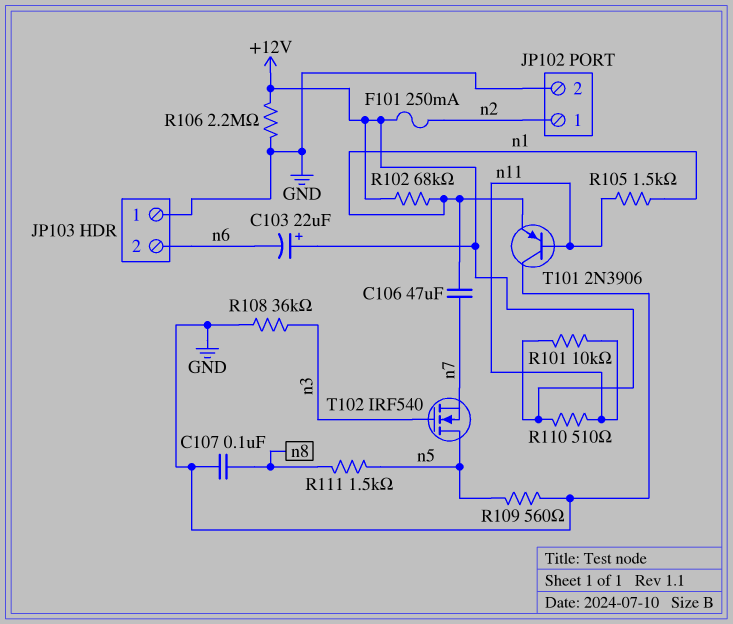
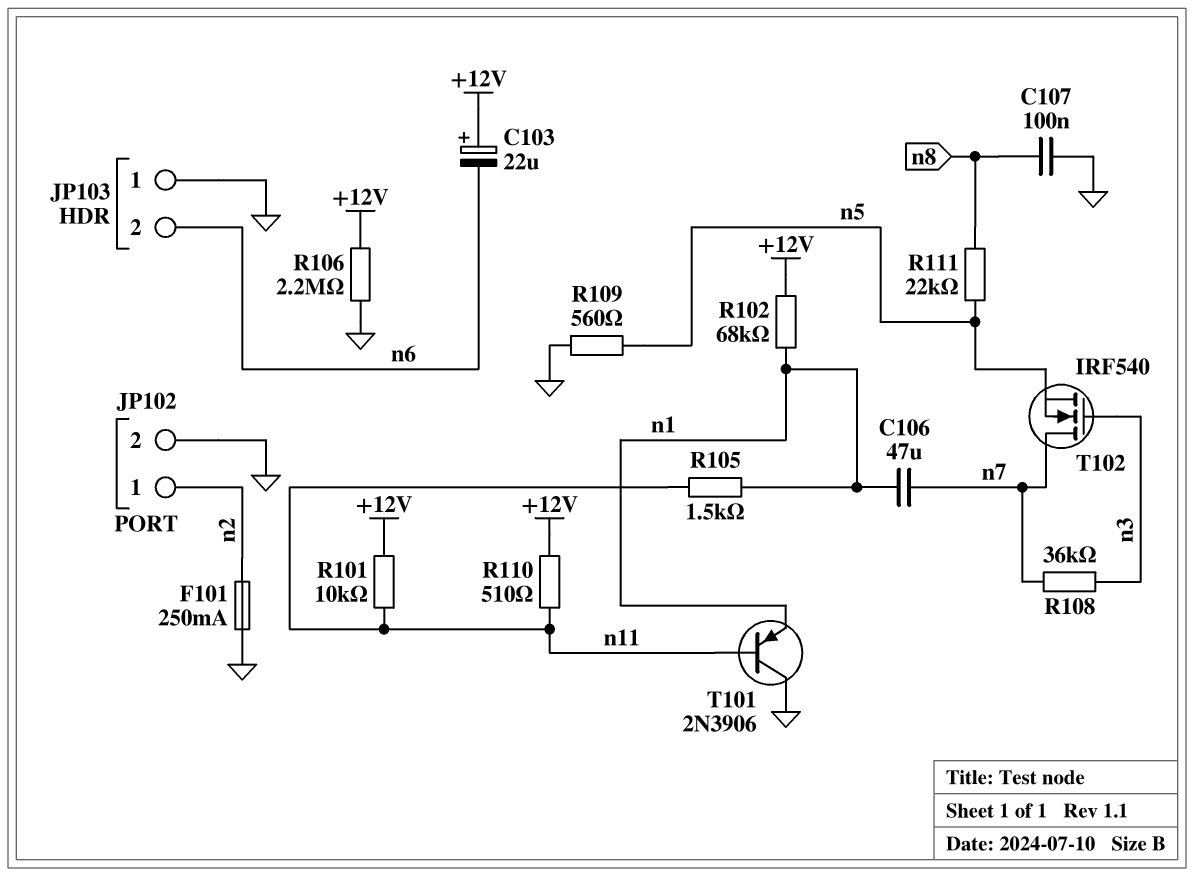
F101: 250mA (+12V, n2) -> 250mA (GND, n2)
R108: 36k (GND, n3) -> 36k (n3, n7)
R111: 1.5k (n5, n8) -> 22k (n5, n8)
T102: NMOS IRF540 (G n3, D n5, S n7) -> NMOS IRF540 (G n3, D n7, S n5)

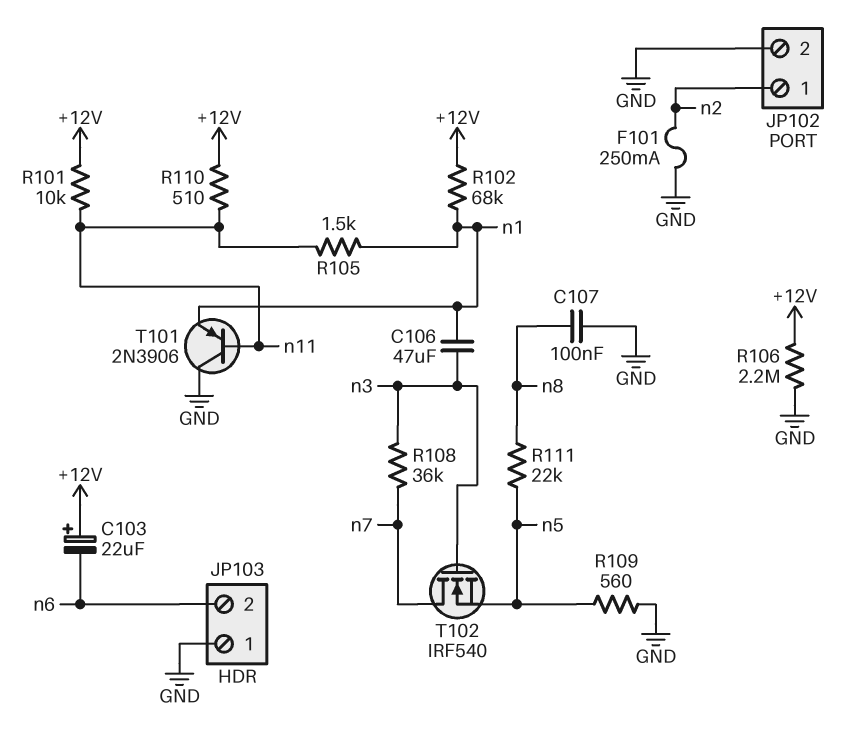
C106: 47uF (n1, n7) -> 47uF (n1, n3)

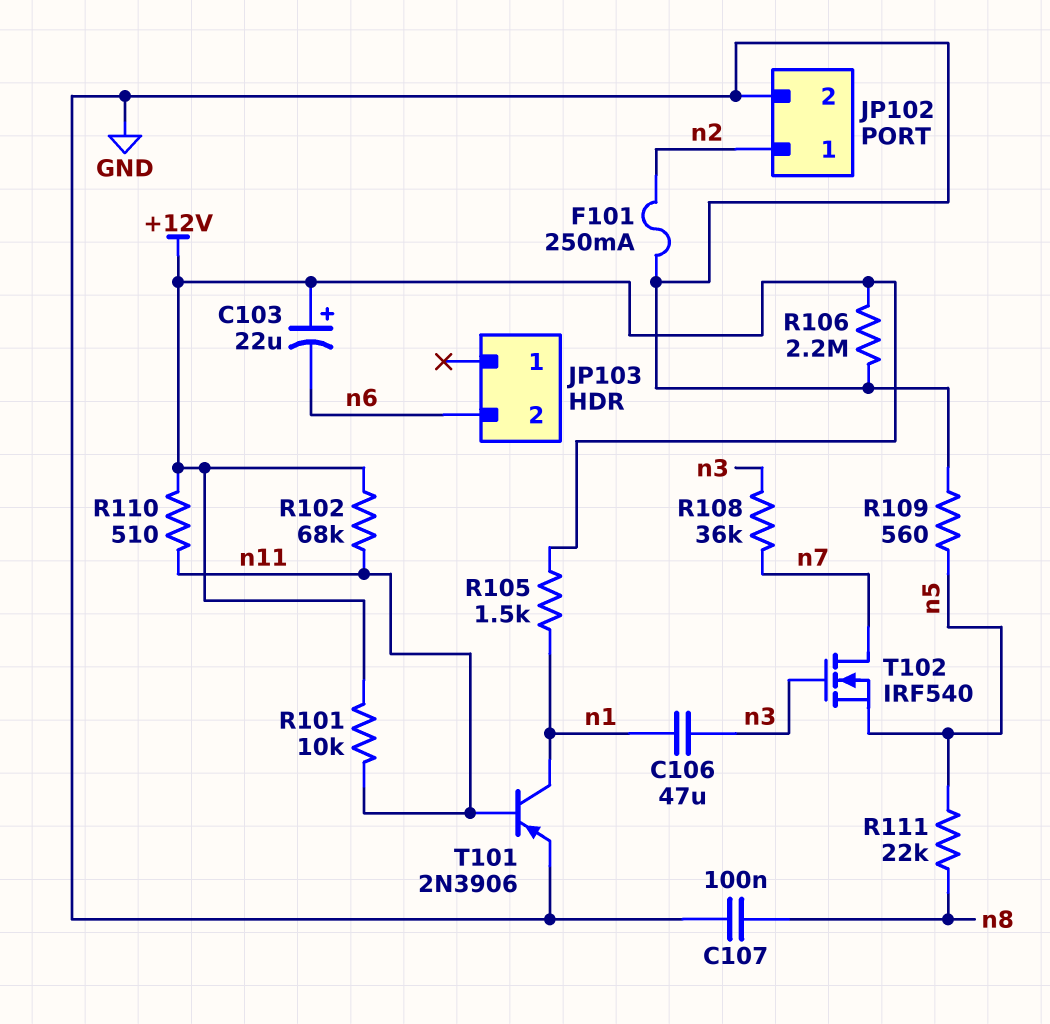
JP103 pin 1: GND -> none
R102: 68k (+12V, n1) -> 68k (+12V, n11)
R105: 1.5k (n1, n11) -> 1.5k (+12V, n1)
T101: PNP 2N3906 (B n11, C GND, E n1) -> PNP 2N3906 (B n11, C n1, E GND)

